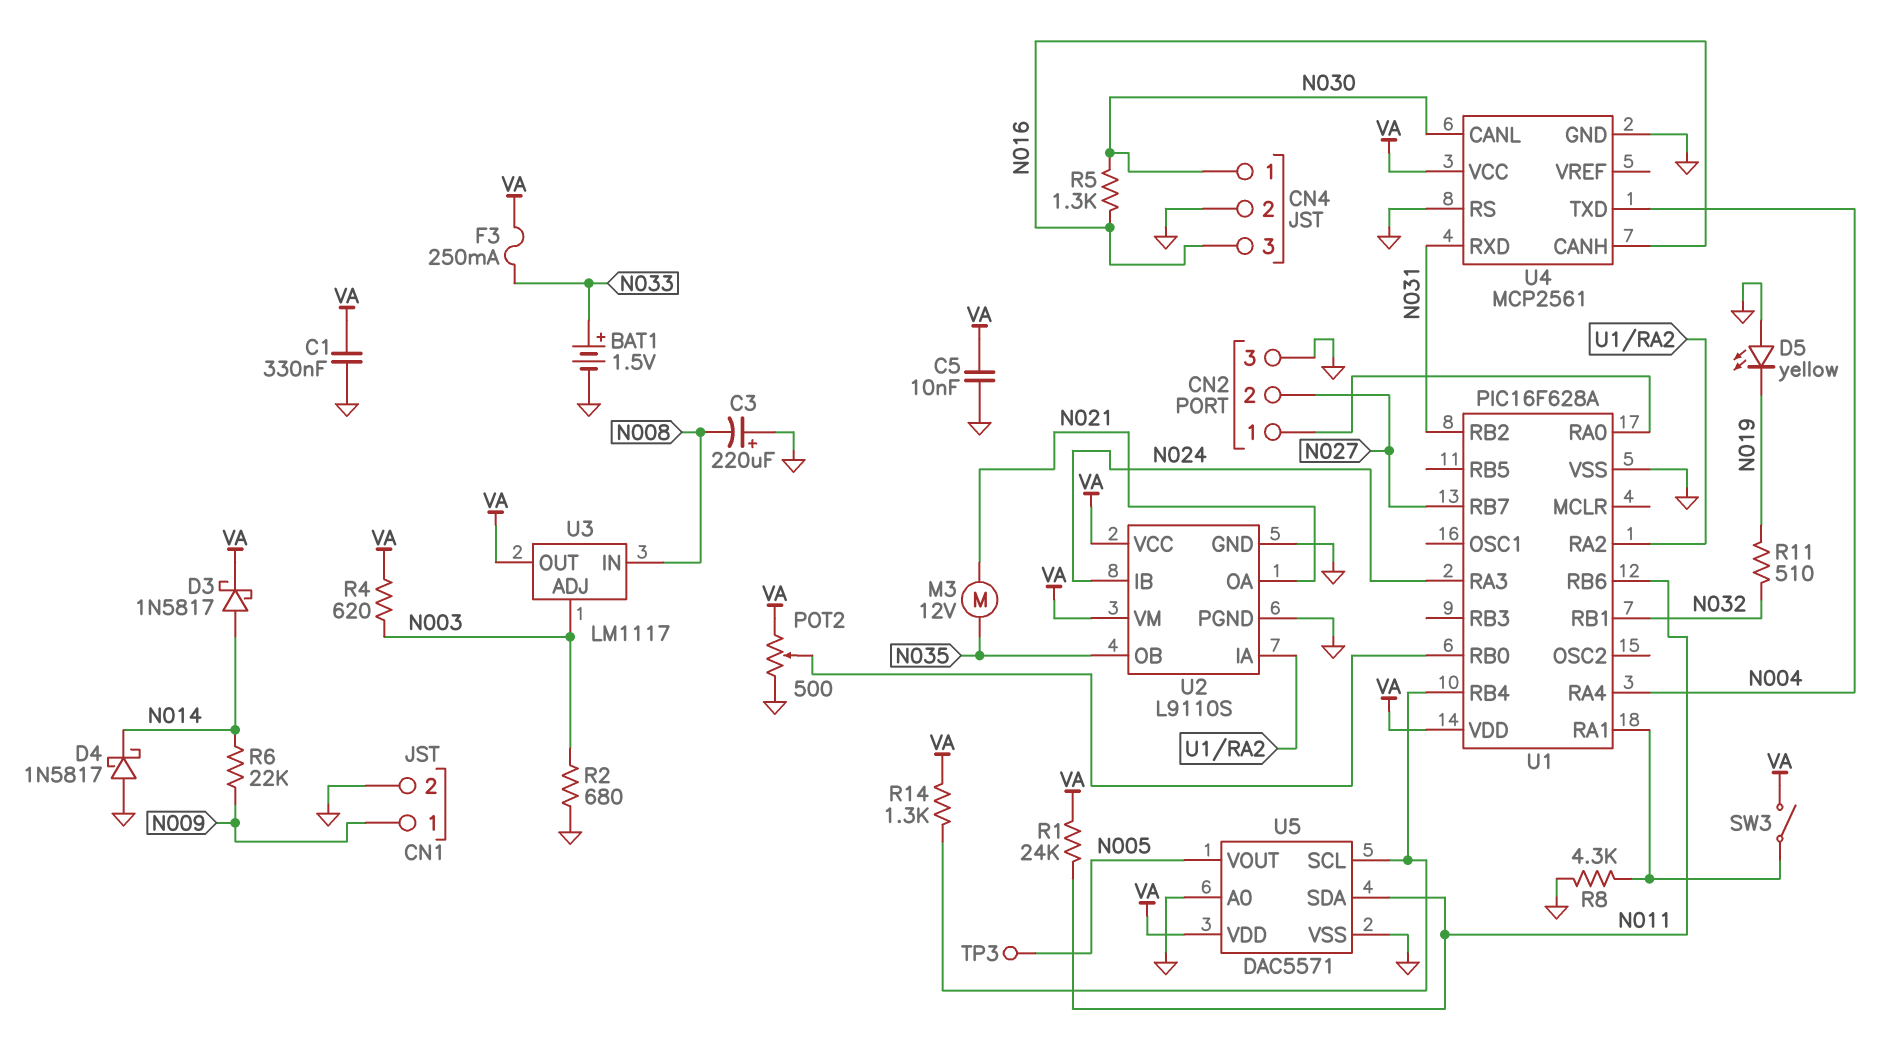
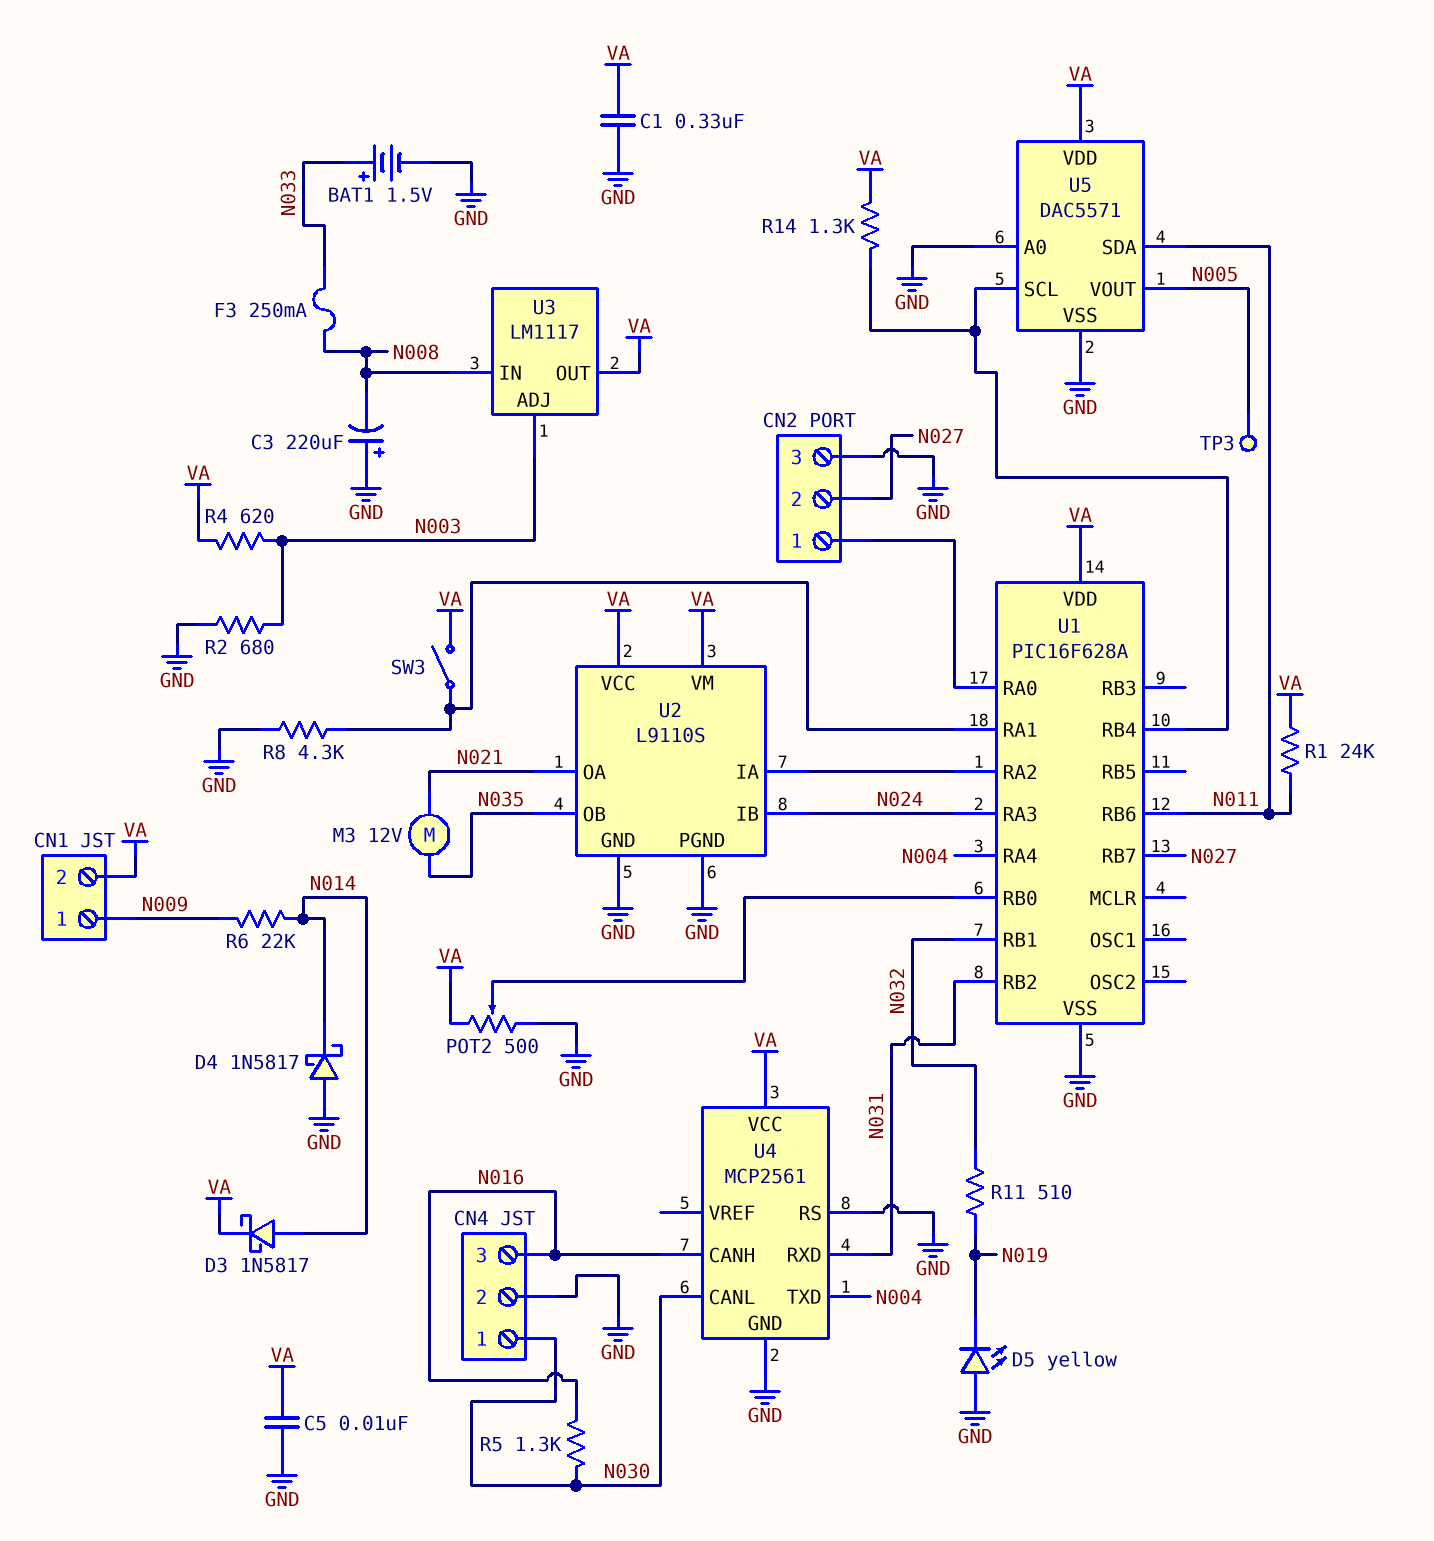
CN1 pin 2: GND -> VA
F3: 250mA (N033, VA) -> 250mA (N008, N033)

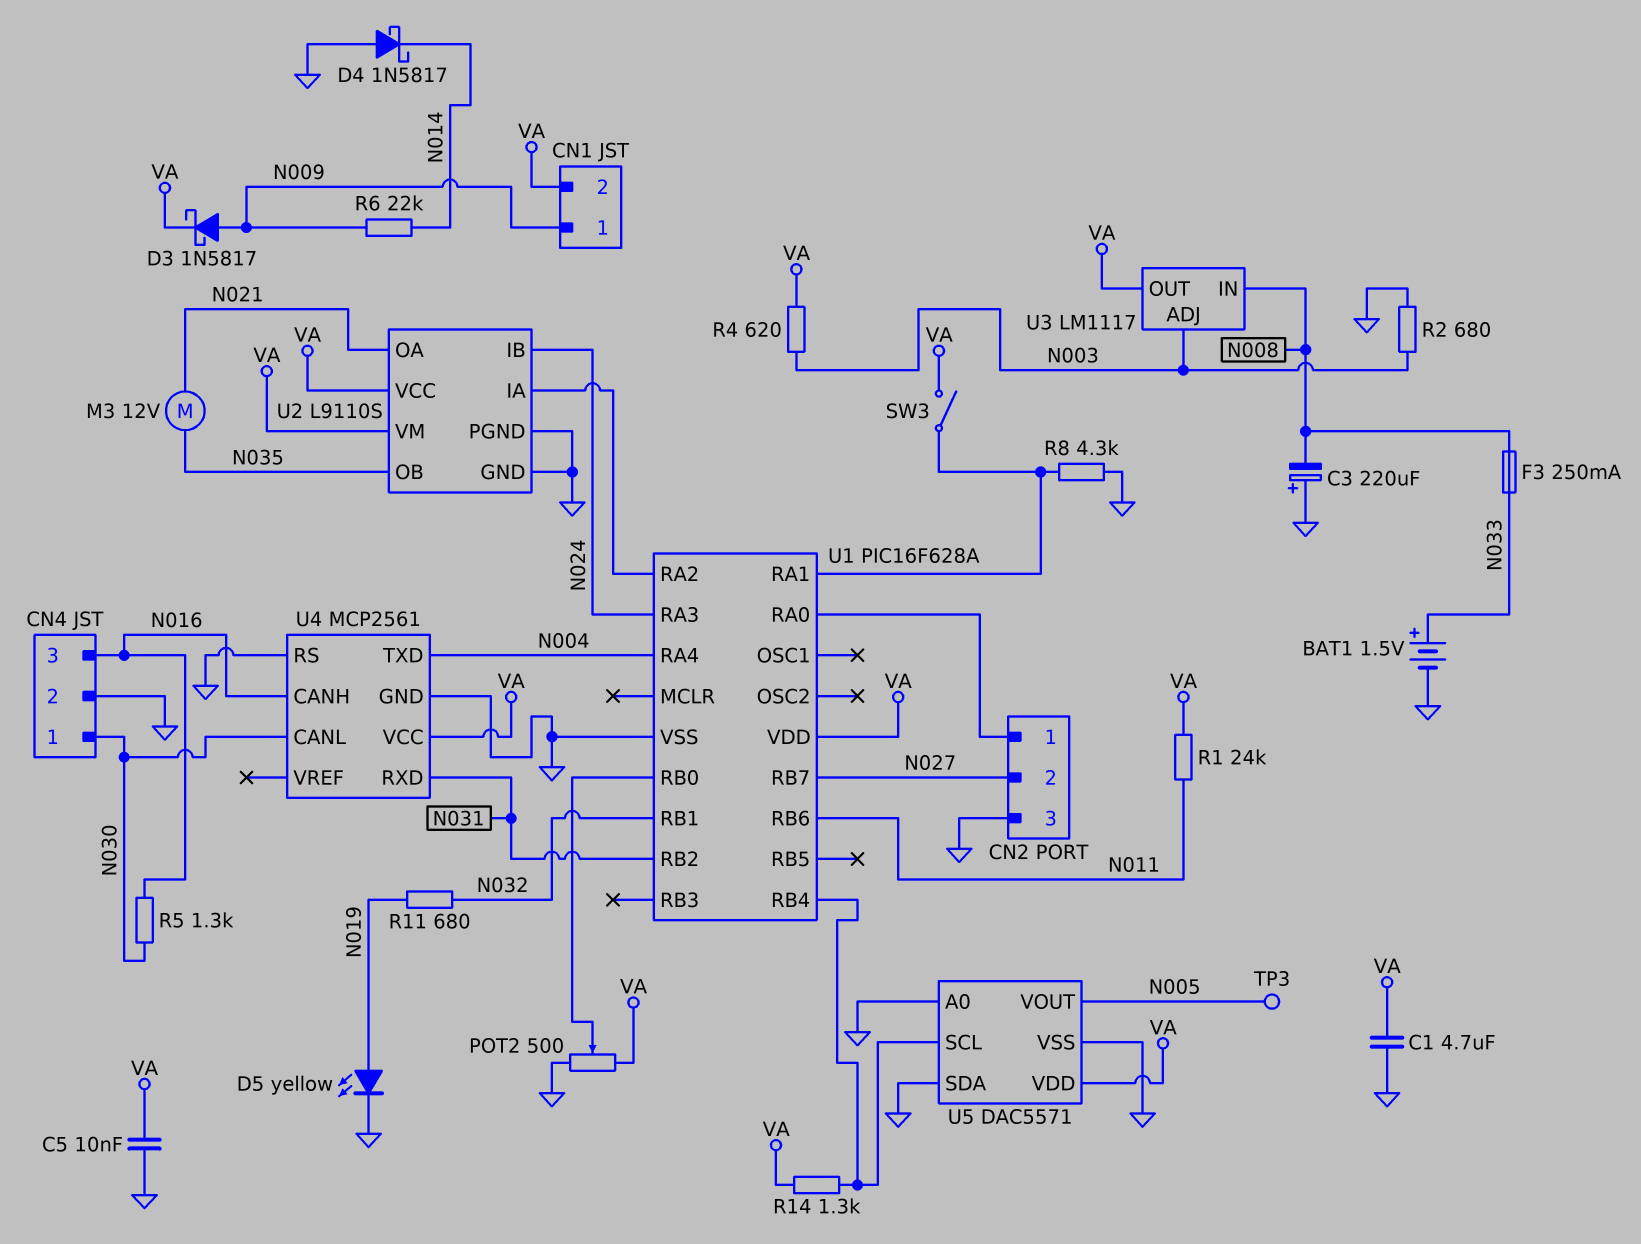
C1: 330nF (GND, VA) -> 4.7uF (GND, VA)
D3: schottky 1N5817 (A N014, K VA) -> schottky 1N5817 (A N009, K VA)
D5: LED yellow (A GND, K N019) -> LED yellow (A N019, K GND)
R11: 510 (N019, N032) -> 680 (N019, N032)
U5 pin SDA: N011 -> GND

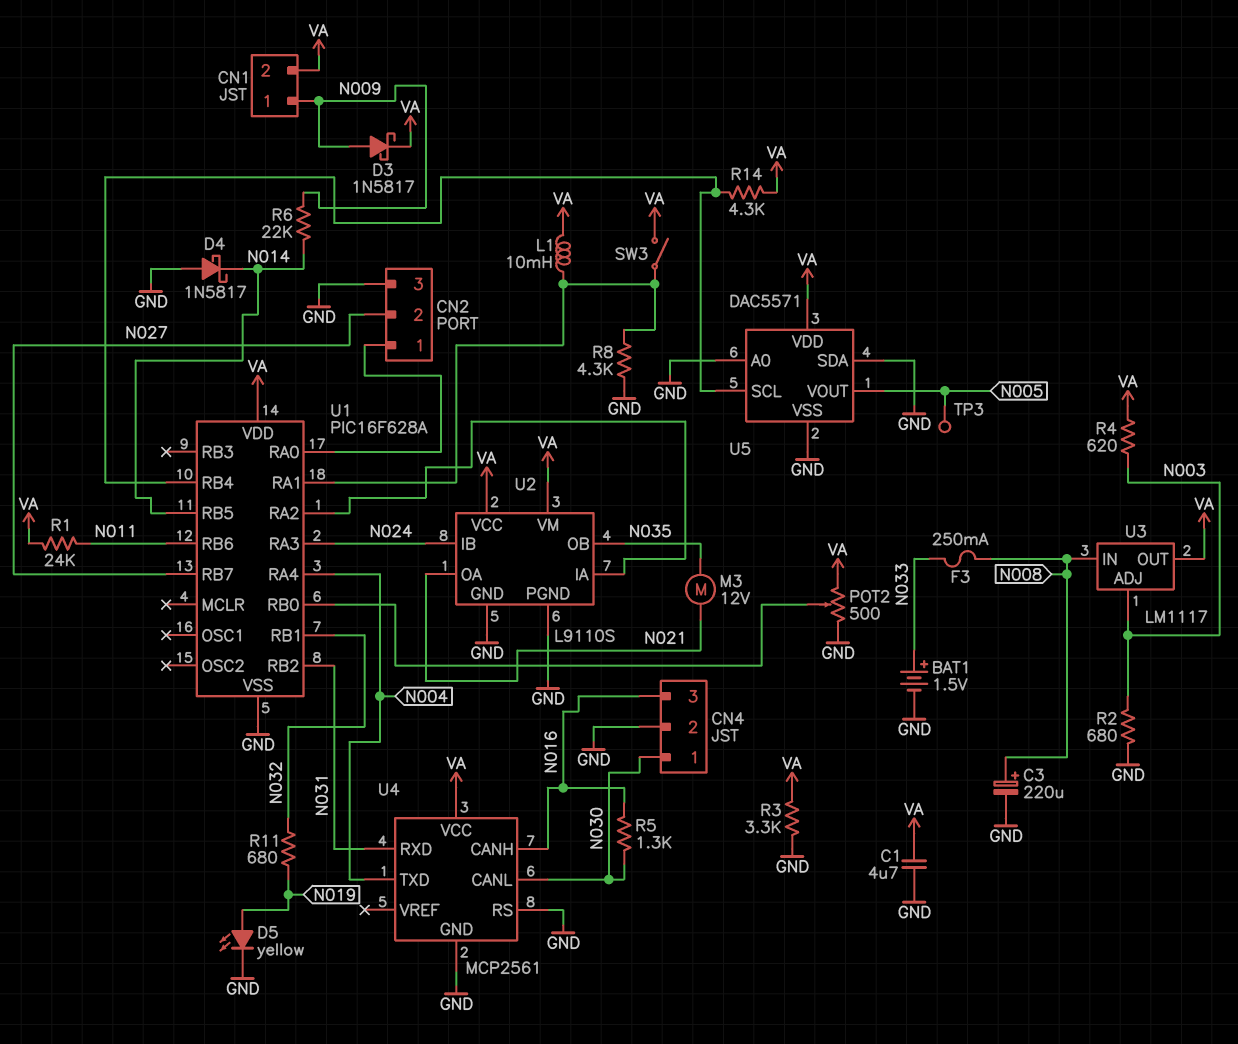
C3: 220uF (plus GND, minus N008) -> 220uF (plus N008, minus GND)
C5: 10nF (GND, VA) -> none
L1: none -> 10mH (U1/RA1, VA)
R3: none -> 3.3k (GND, VA)
R14: 1.3k (U1/RB4, VA) -> 4.3k (U1/RB4, VA)
U1 pin RB5: none -> N014

